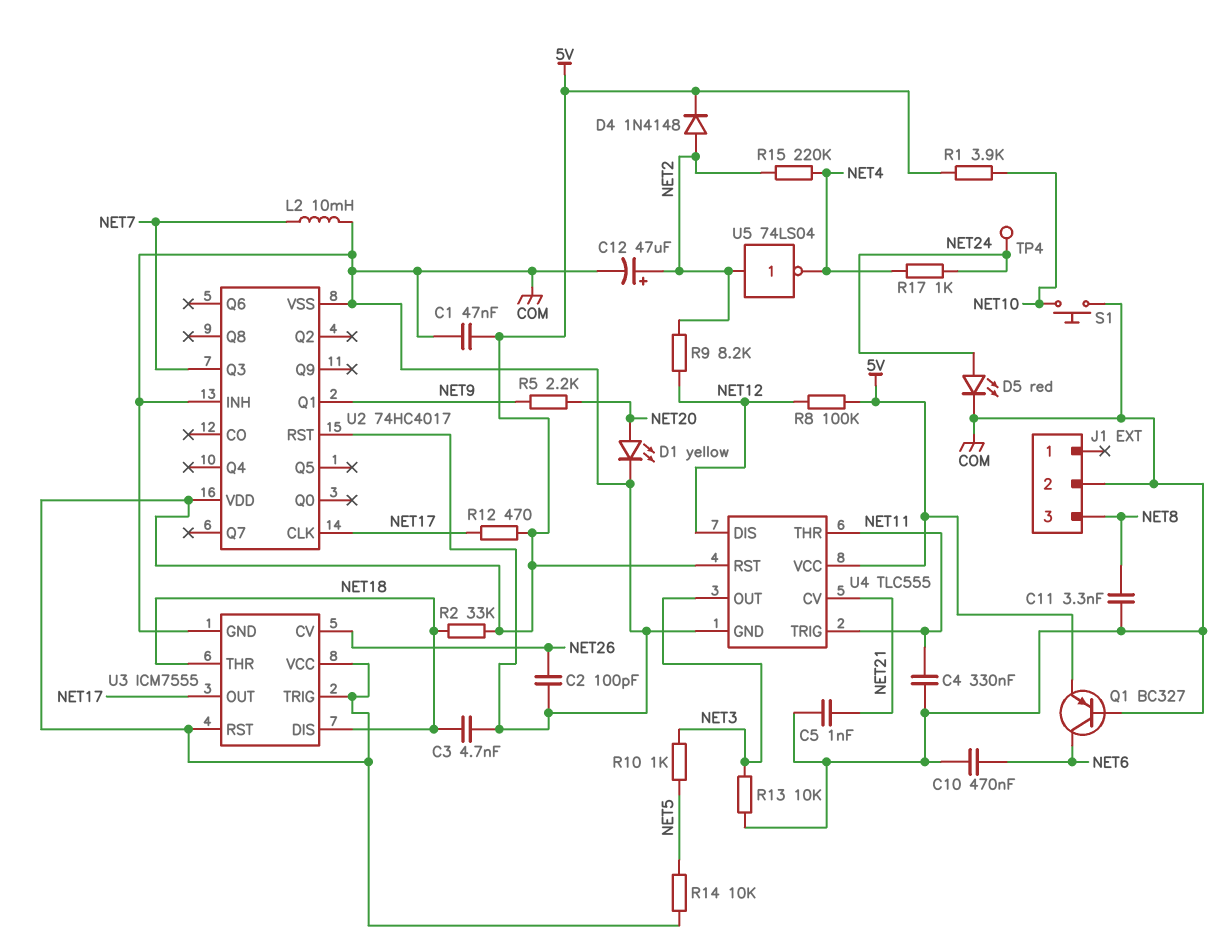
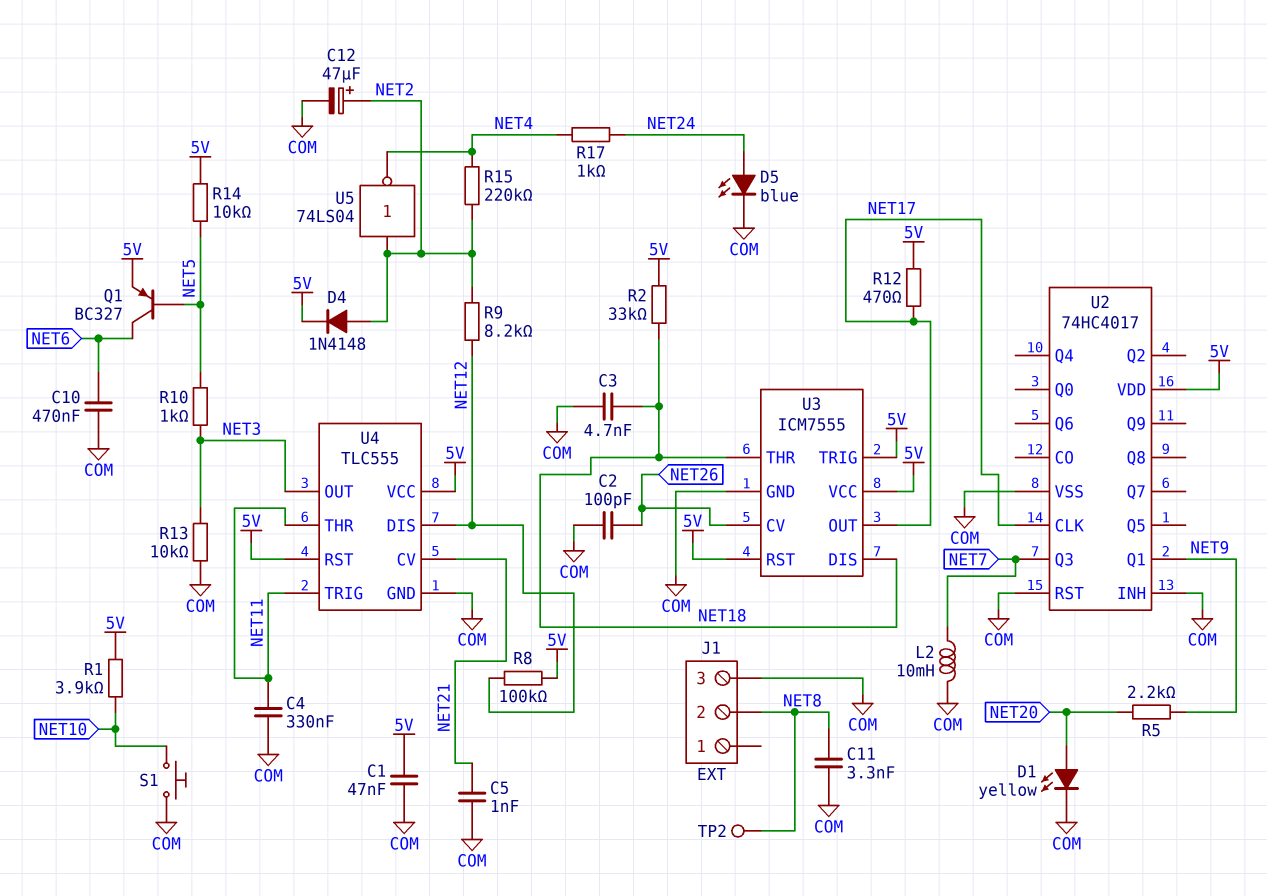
D5: LED red (A NET24, K COM) -> LED blue (A NET24, K COM)
J1 pin 2: COM -> NET8
J1 pin 3: NET8 -> COM
Q1: PNP BC327 (B COM, C NET6, E 5V) -> PNP BC327 (B NET5, C NET6, E 5V)
TP2: none -> test point (NET8)
TP4: test point (NET24) -> none

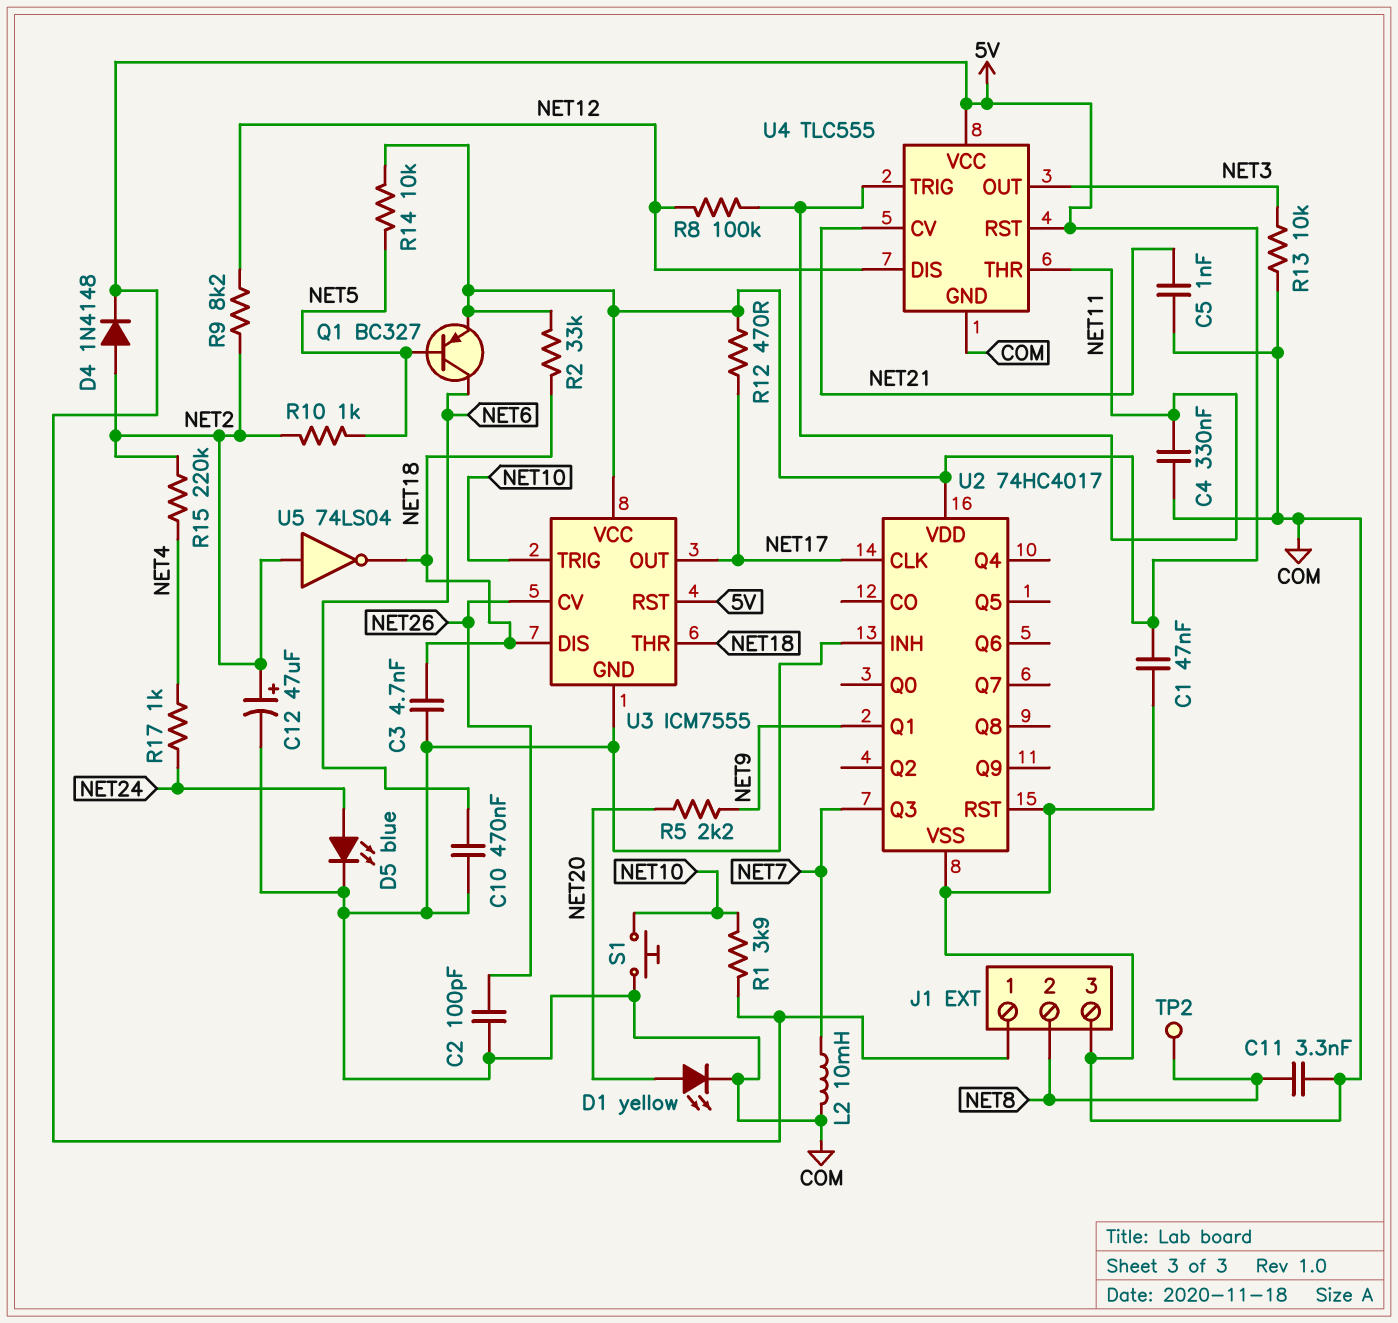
J1 pin 1: none -> 5V
R8: 100k (5V, NET12) -> 100k (NET11, NET12)
R10: 1k (NET3, NET5) -> 1k (NET2, NET5)
U3 pin TRIG: 5V -> NET10
U5: NOT 74LS04 (in NET2, out NET4) -> NOT 74LS04 (in NET2, out NET18)

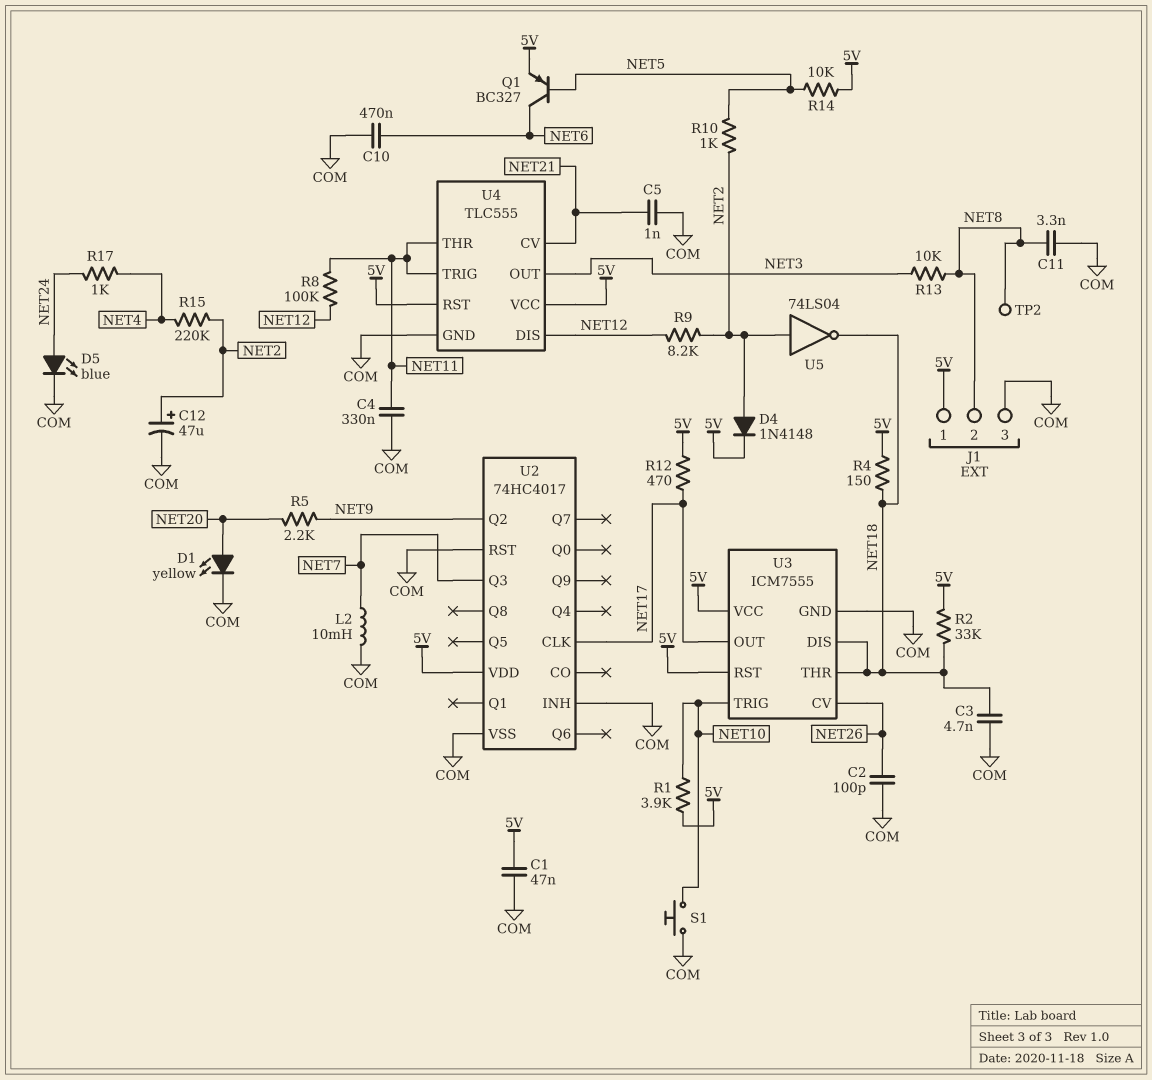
R4: none -> 150 (5V, NET18)
R13: 10k (COM, NET3) -> 10k (NET3, NET8)
U2 pin Q1: NET9 -> none
U2 pin Q2: none -> NET9

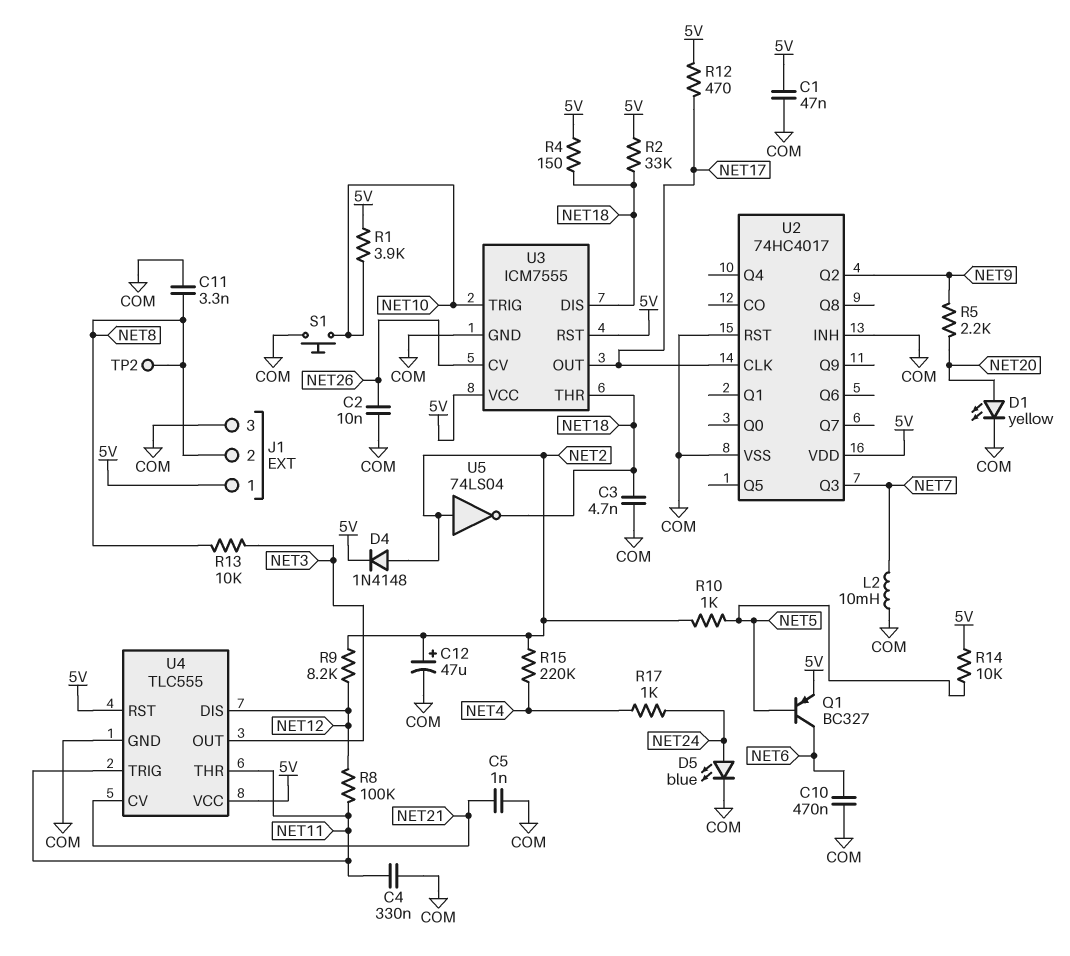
C2: 100pF (COM, NET26) -> 10nF (COM, NET26)

